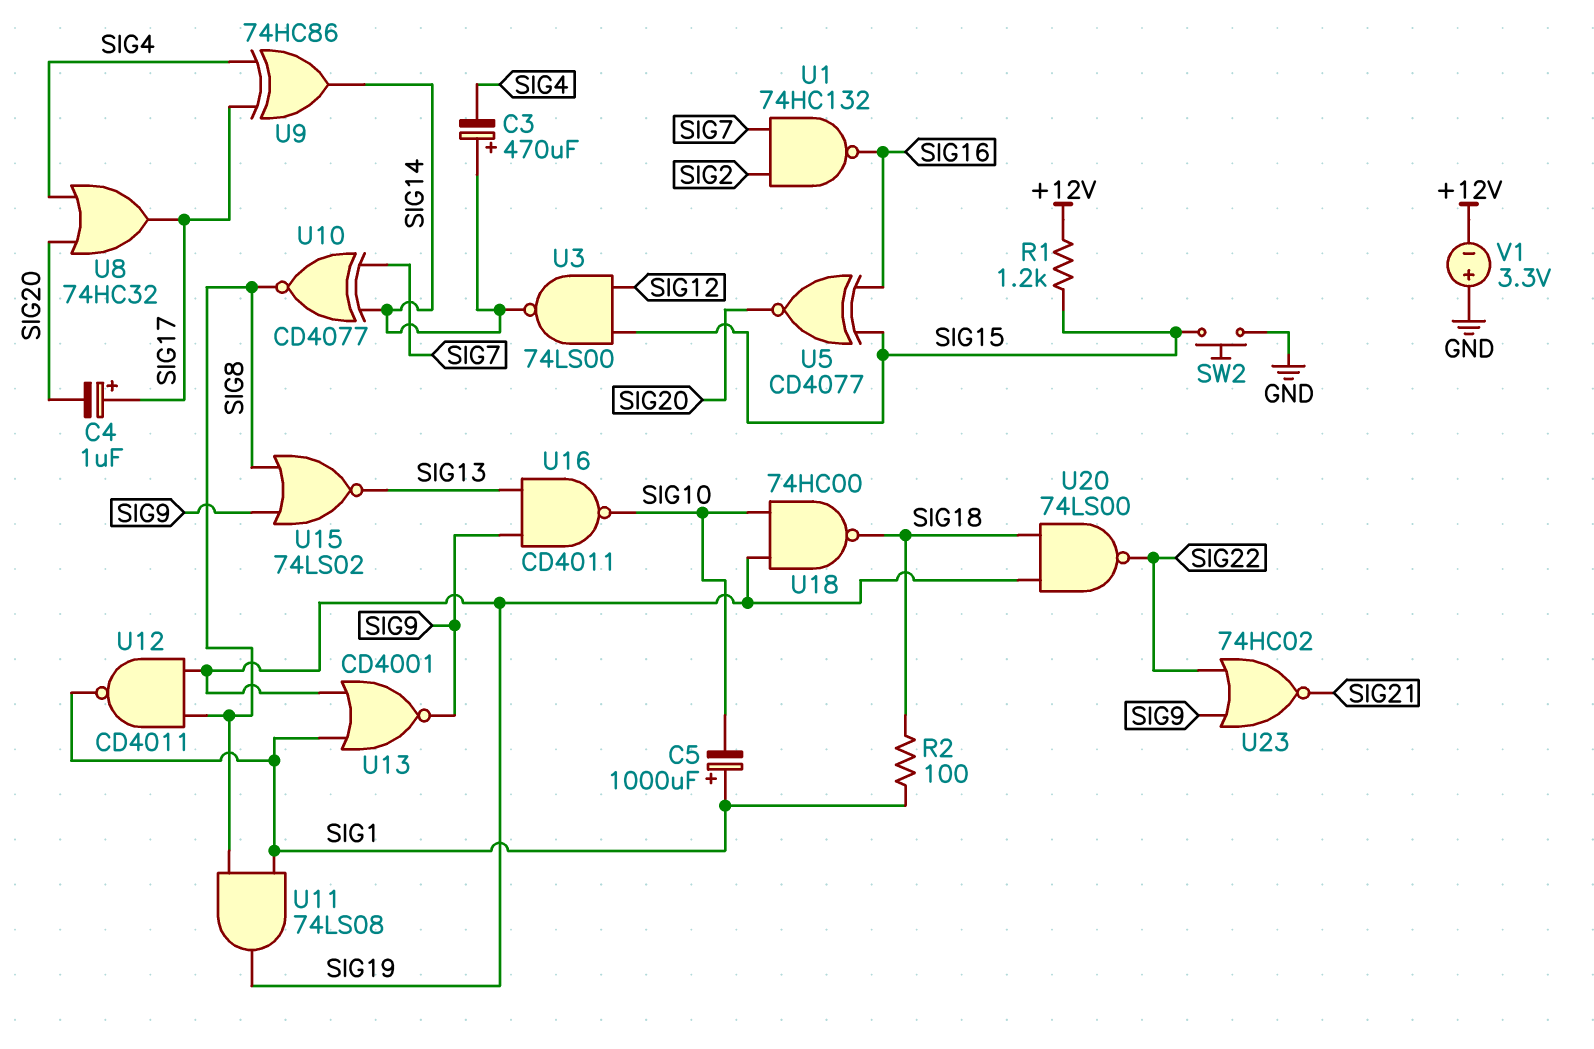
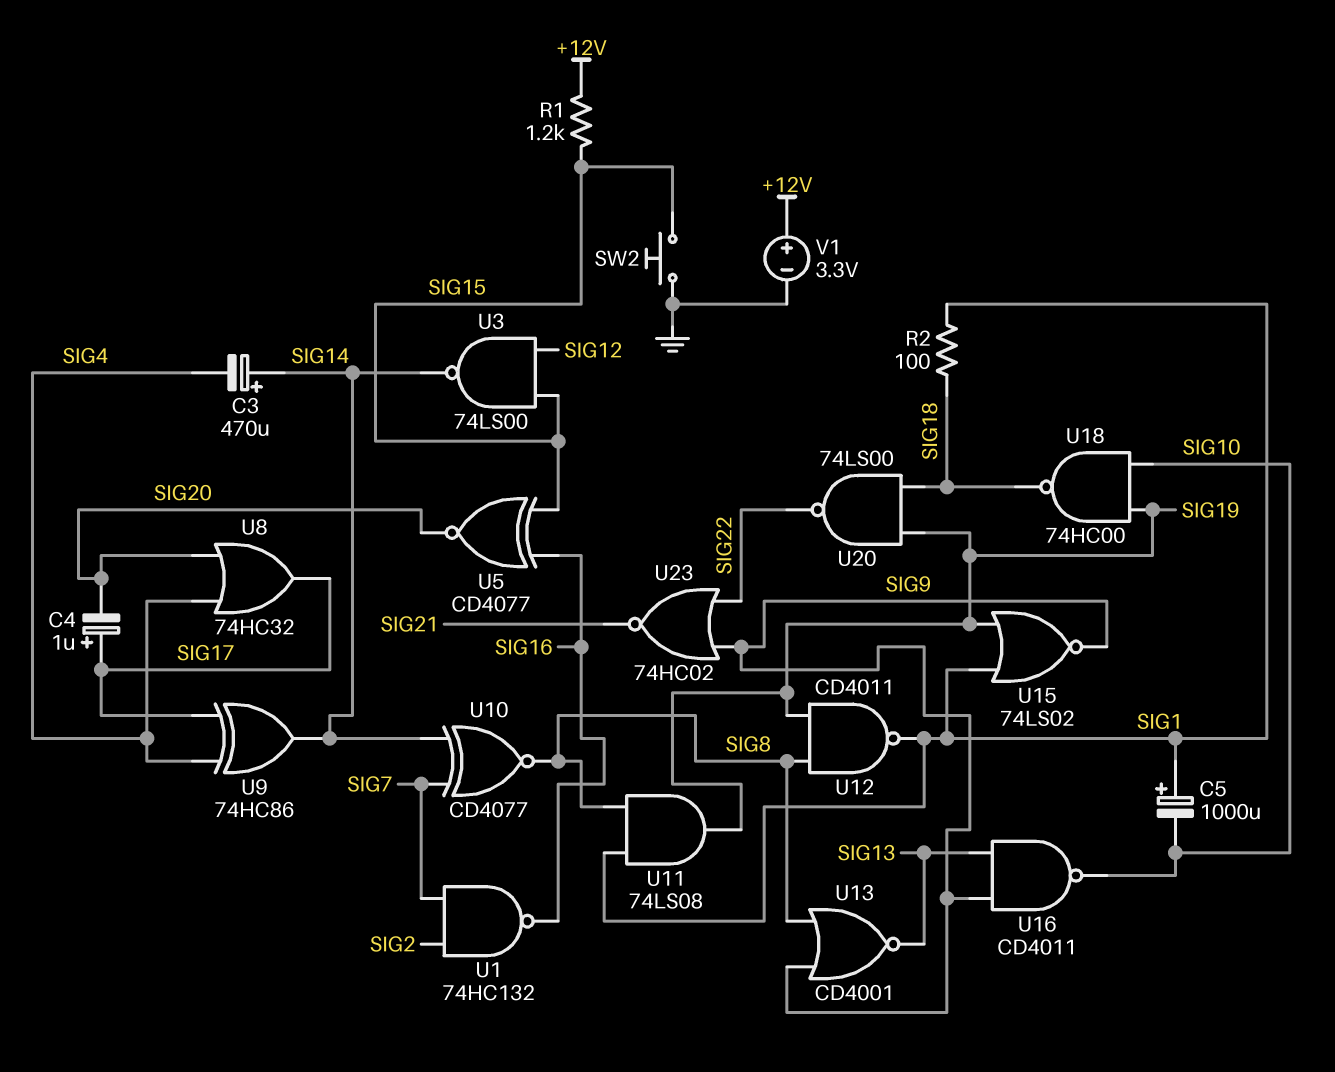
U13: NOR CD4001 (in SIG1, in SIG19, out SIG9) -> NOR CD4001 (in SIG8, in SIG9, out SIG13)
U15: NOR 74LS02 (in SIG8, in SIG9, out SIG13) -> NOR 74LS02 (in SIG1, in SIG19, out SIG9)
V1: 3.3V (plus GND, minus +12V) -> 3.3V (plus +12V, minus GND)

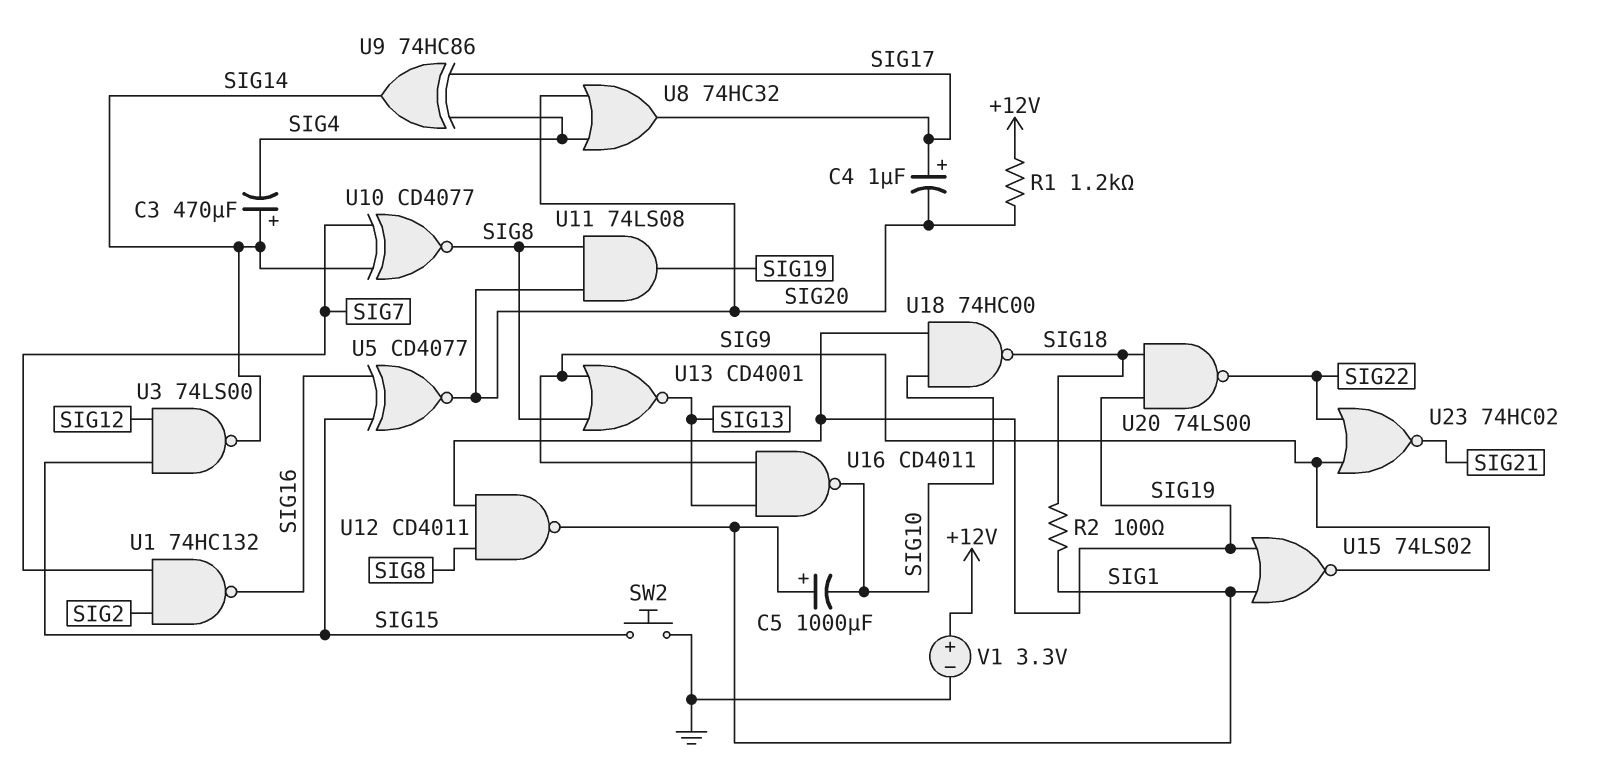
R1: 1.2k (+12V, SIG15) -> 1.2k (+12V, SIG20)
U11: AND 74LS08 (in SIG1, in SIG8, out SIG19) -> AND 74LS08 (in SIG8, in SIG20, out SIG19)

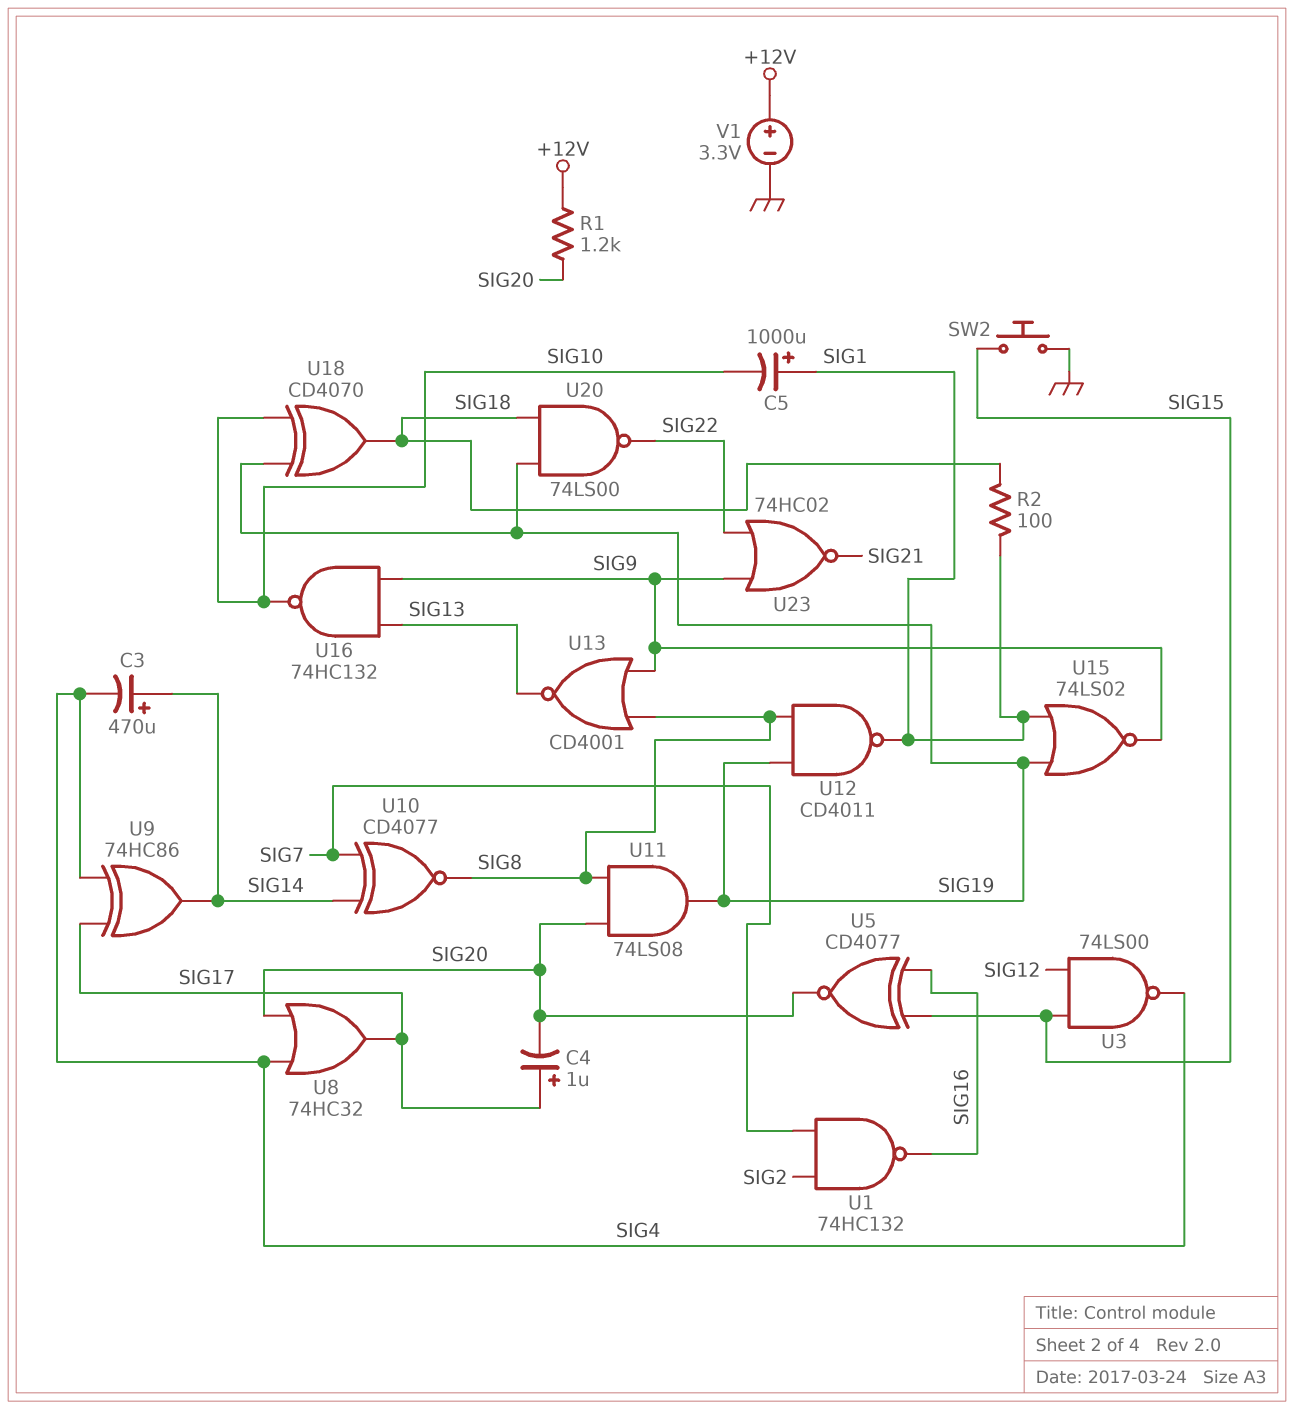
U3: NAND 74LS00 (in SIG12, in SIG15, out SIG14) -> NAND 74LS00 (in SIG12, in SIG15, out SIG4)
U16: NAND CD4011 (in SIG9, in SIG13, out SIG10) -> NAND 74HC132 (in SIG9, in SIG13, out SIG10)
U18: NAND 74HC00 (in SIG10, in SIG19, out SIG18) -> XOR CD4070 (in SIG10, in SIG19, out SIG18)

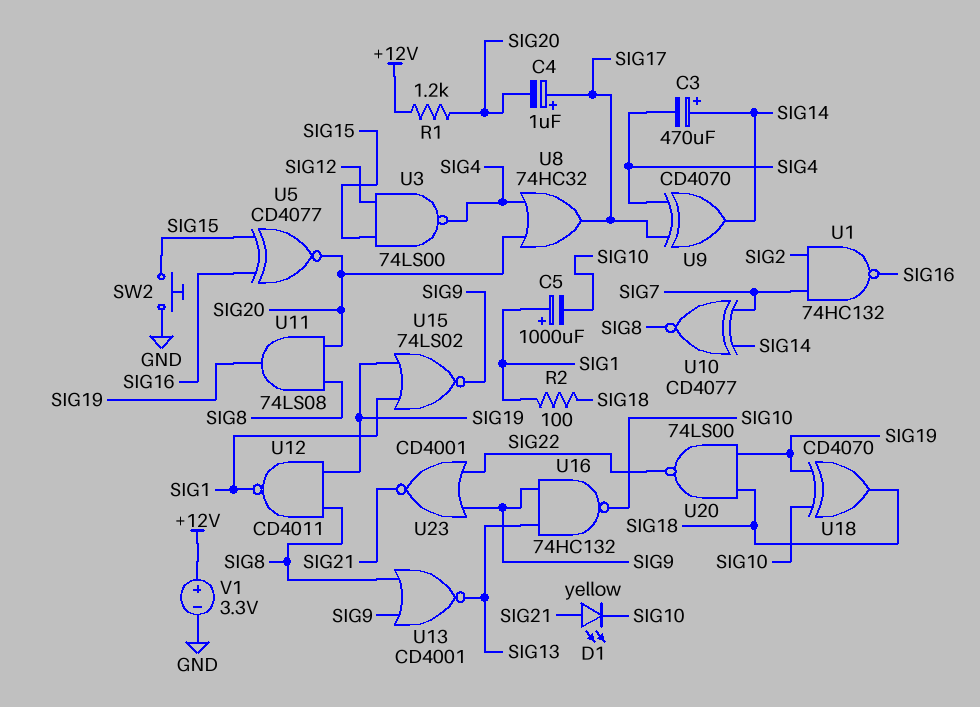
D1: none -> LED yellow (A SIG21, K SIG10)
U9: XOR 74HC86 (in SIG4, in SIG17, out SIG14) -> XOR CD4070 (in SIG4, in SIG17, out SIG14)
U23: NOR 74HC02 (in SIG9, in SIG22, out SIG21) -> NOR CD4001 (in SIG9, in SIG22, out SIG21)

